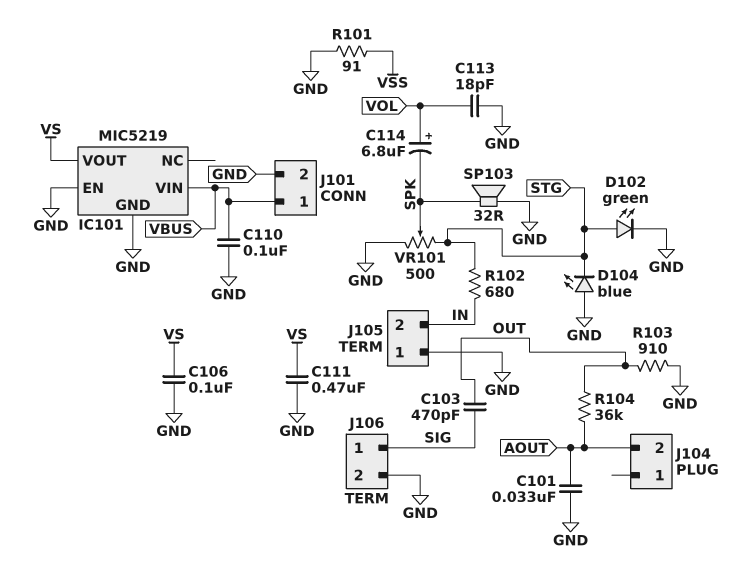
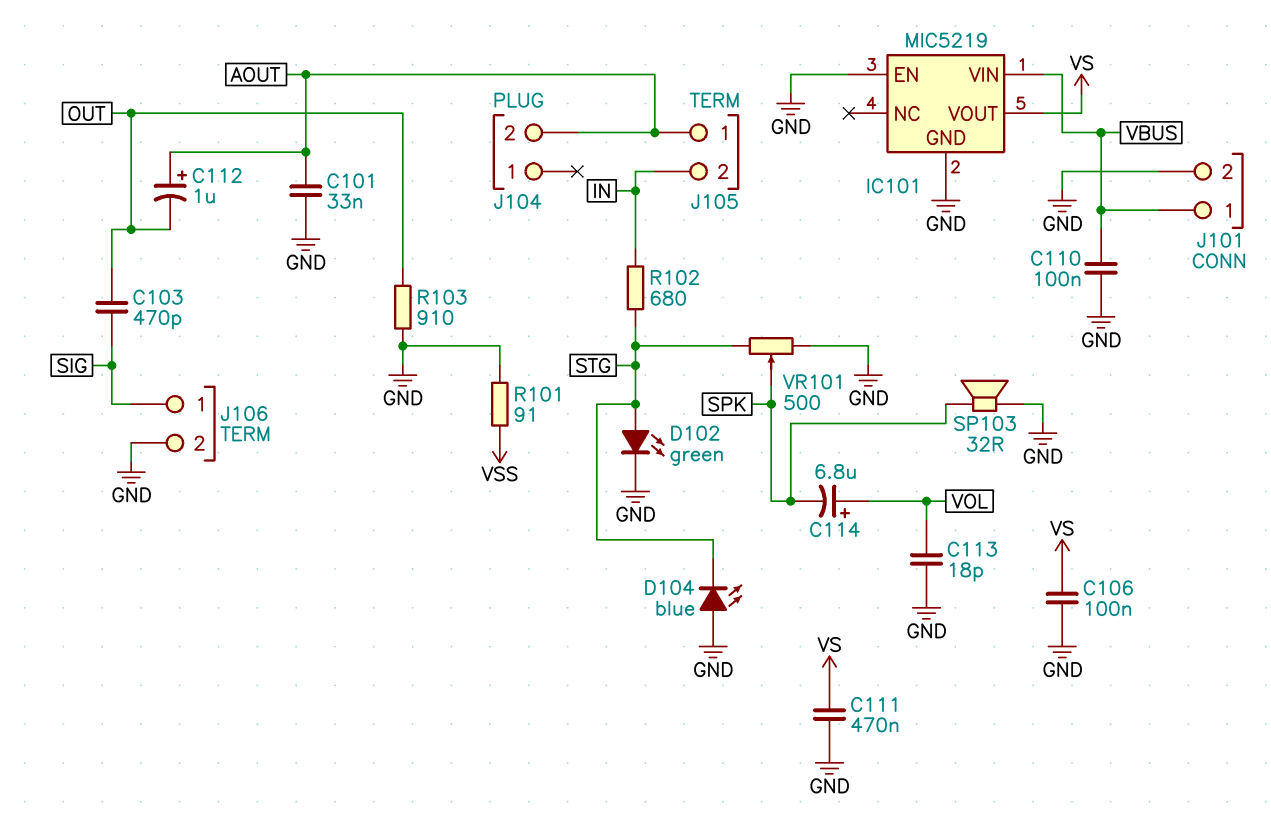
C112: none -> 1uF (plus AOUT, minus OUT)
J105 pin 1: GND -> AOUT
R104: 36k (AOUT, OUT) -> none

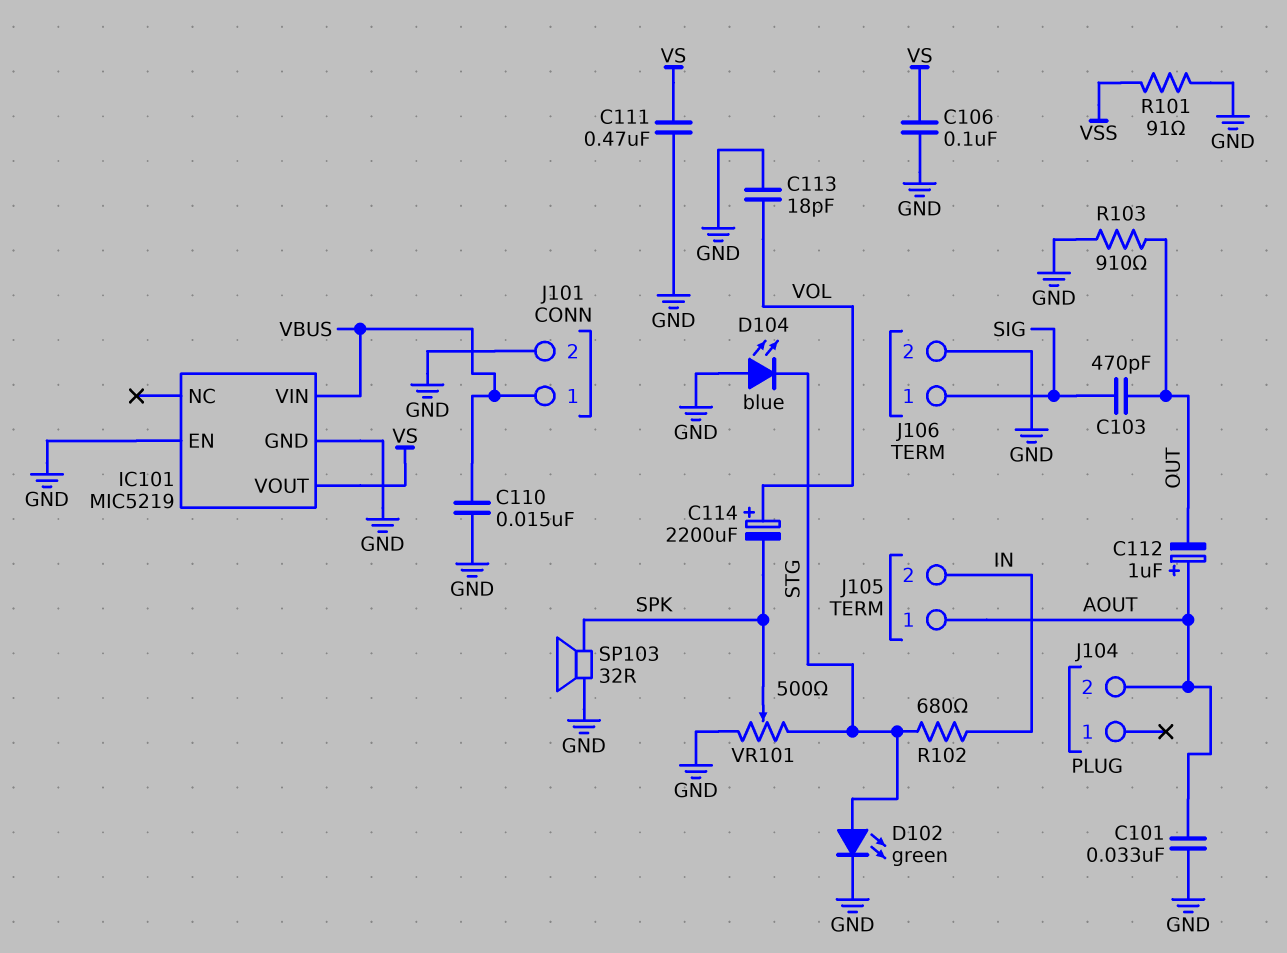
C110: 100nF (GND, VBUS) -> 15nF (GND, VBUS)
C114: 6.8uF (plus VOL, minus SPK) -> 2200uF (plus VOL, minus SPK)

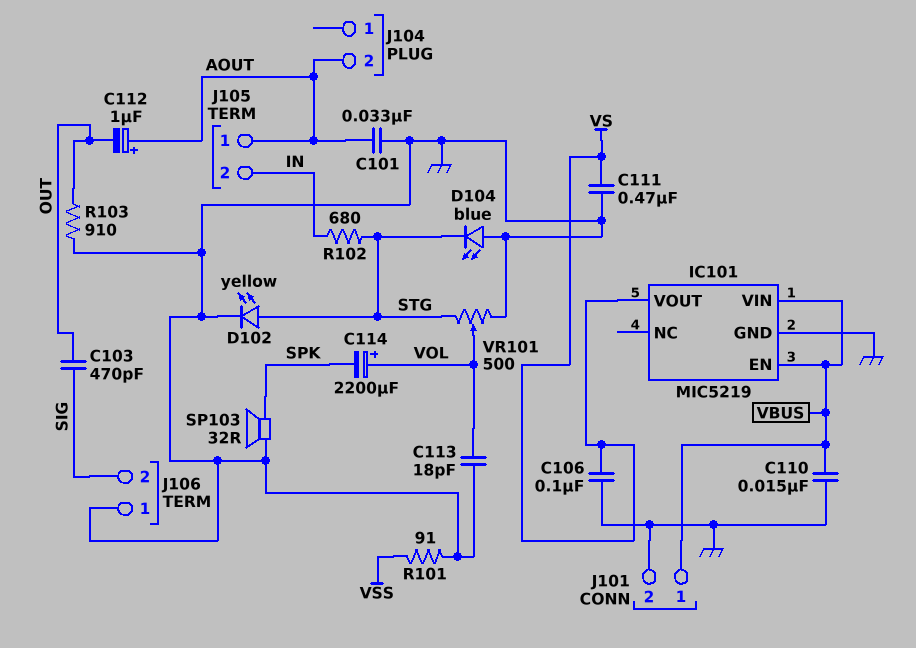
D102: LED green (A STG, K GND) -> LED yellow (A STG, K GND)
IC101 pin EN: GND -> VBUS
J106 pin 1: SIG -> GND
J106 pin 2: GND -> SIG
VR101: 500 (GND, STG, wiper SPK) -> 500 (GND, STG, wiper VOL)

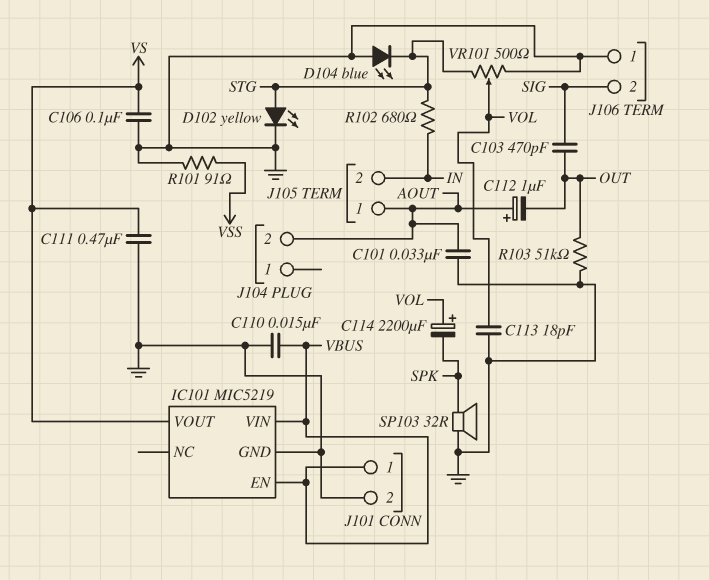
R103: 910 (GND, OUT) -> 51k (GND, OUT)

